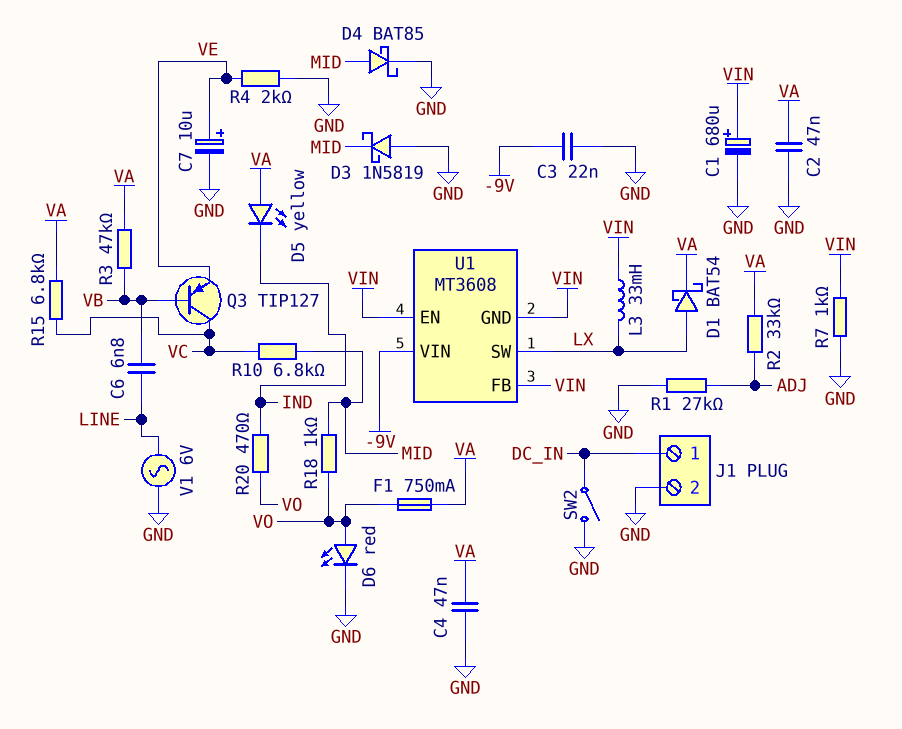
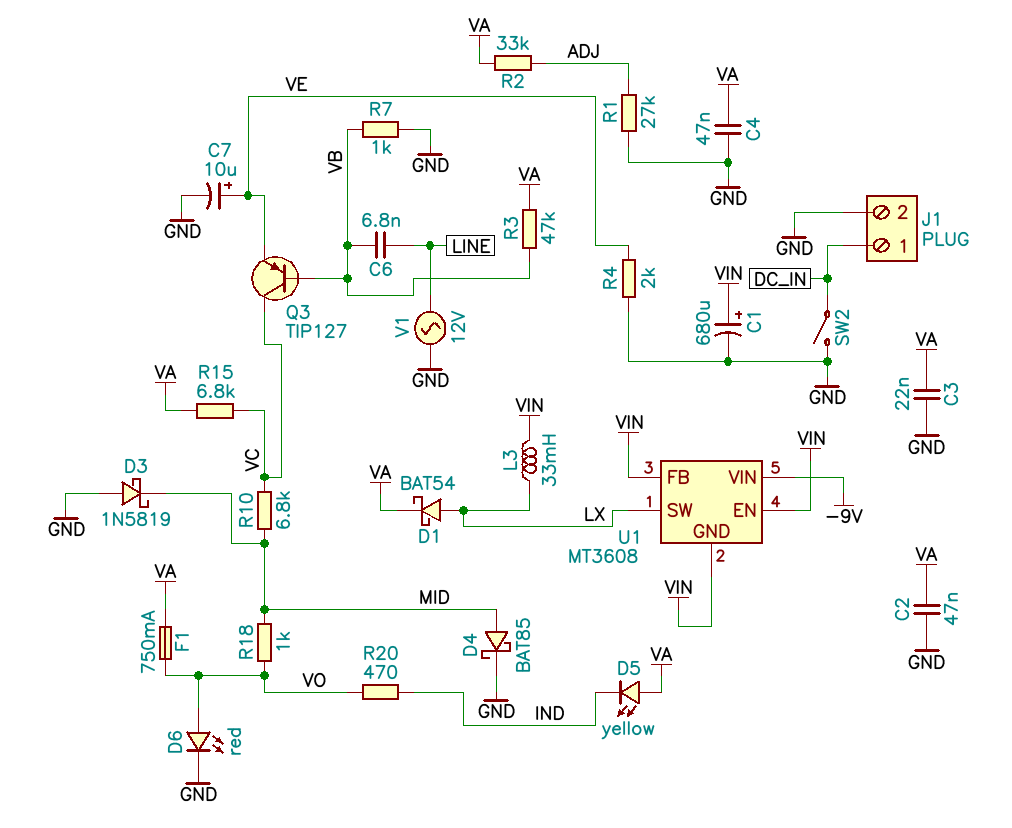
C3: 22nF (-9V, GND) -> 22nF (GND, VA)
R7: 1k (GND, VIN) -> 1k (GND, VB)
V1: AC 6V (GND, LINE) -> AC 12V (GND, LINE)

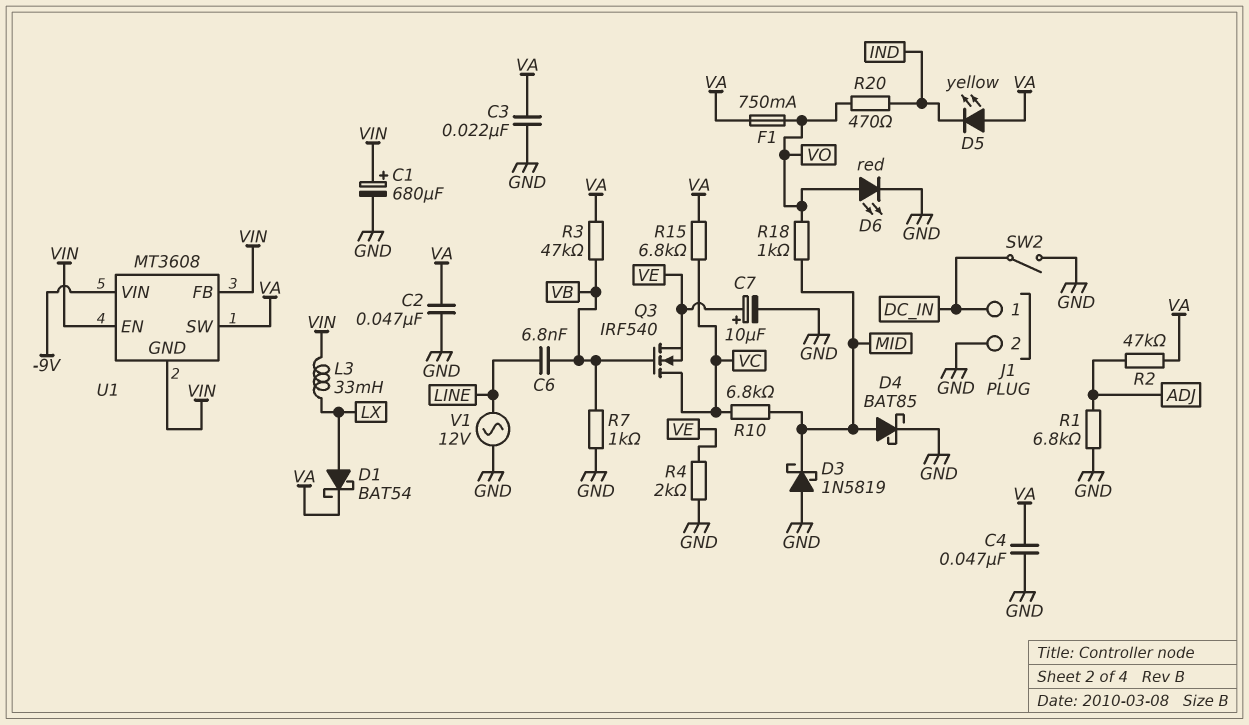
Q3: PNP TIP127 (B VB, C VC, E VE) -> NMOS IRF540 (G VB, D VC, S VE)
R1: 27k (ADJ, GND) -> 6.8k (ADJ, GND)
R2: 33k (ADJ, VA) -> 47k (ADJ, VA)
U1 pin SW: LX -> VA

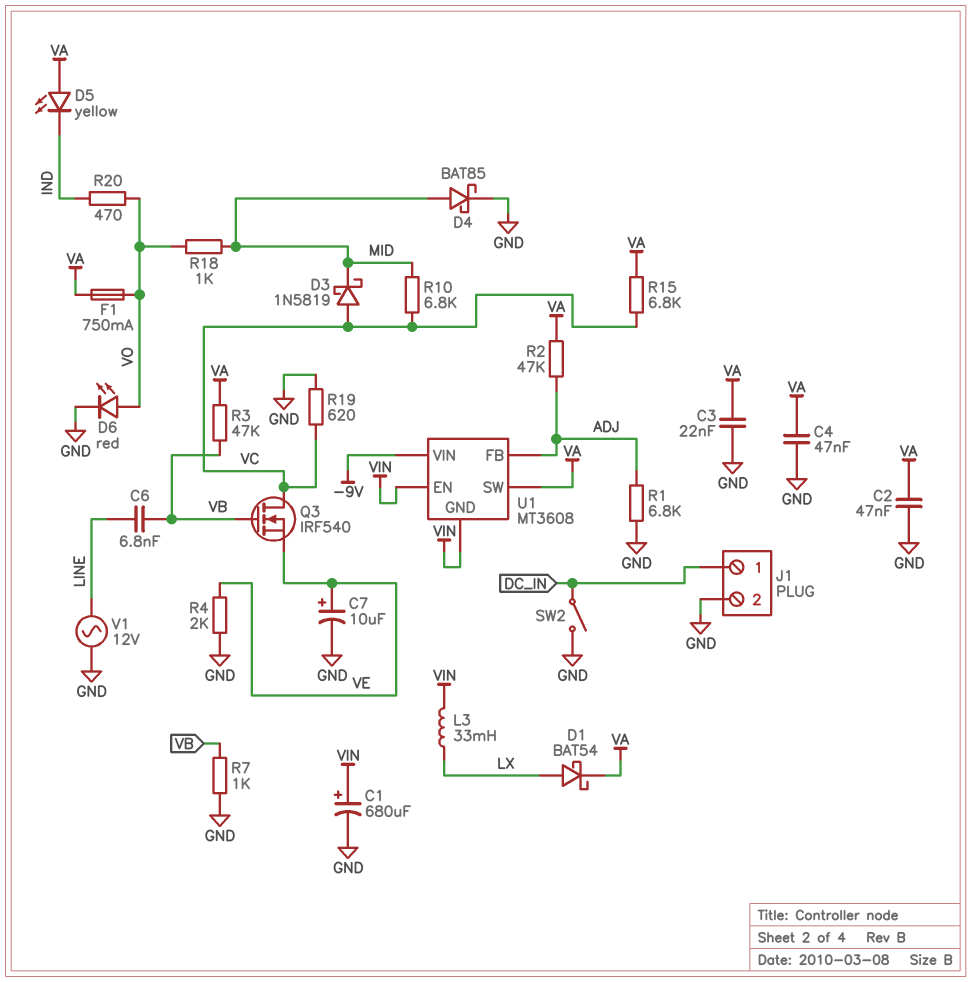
D3: schottky 1N5819 (A GND, K MID) -> schottky 1N5819 (A VC, K MID)
R19: none -> 620 (GND, VC)
U1 pin FB: VIN -> ADJ

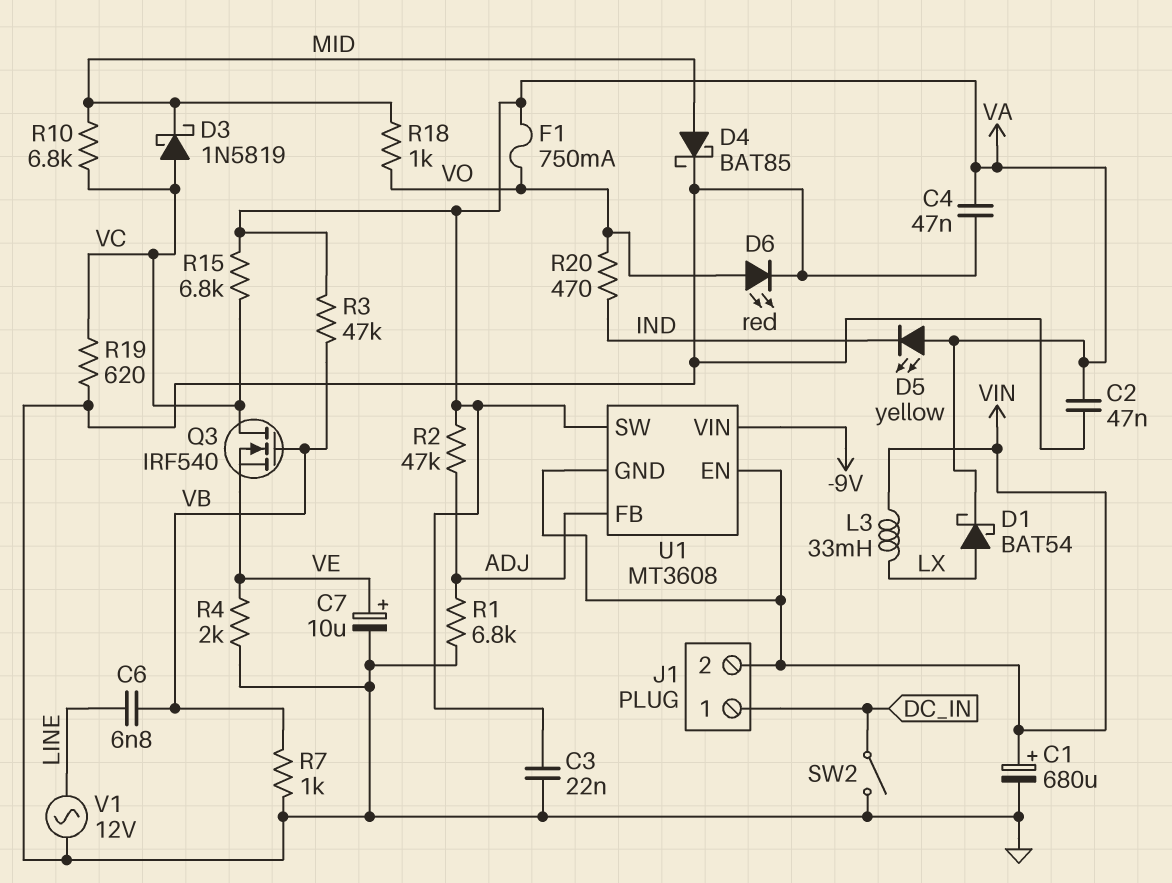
J1 pin 2: GND -> VIN

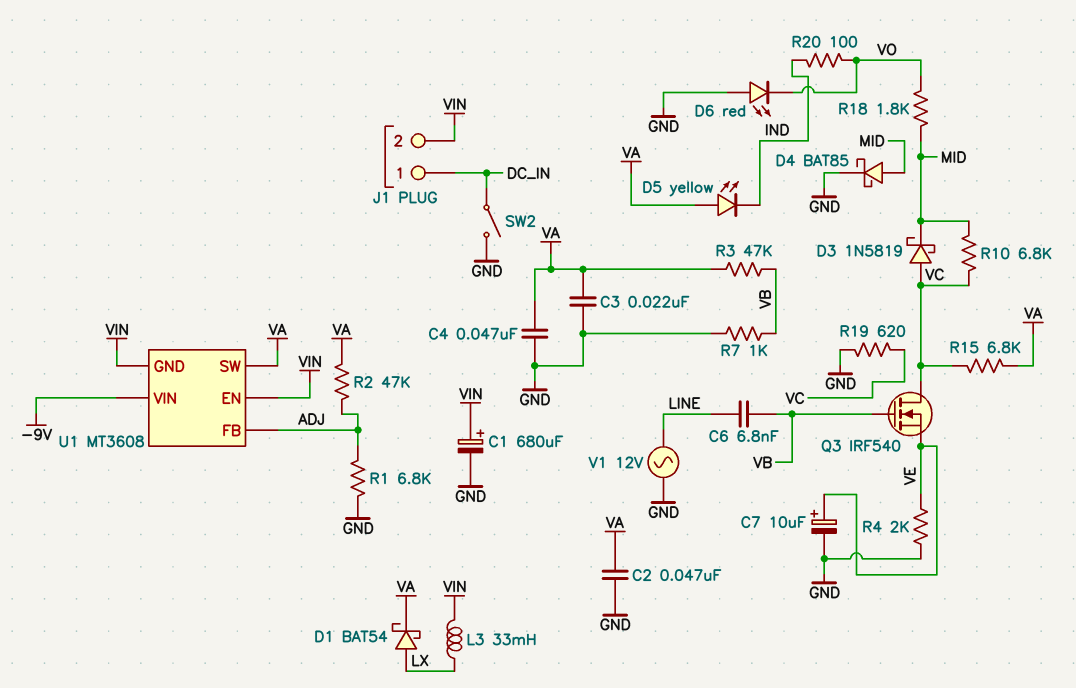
D6: LED red (A VO, K GND) -> LED red (A GND, K VO)
F1: 750mA (VA, VO) -> none
R18: 1k (MID, VO) -> 1.8k (MID, VO)
R20: 470 (IND, VO) -> 100 (IND, VO)

